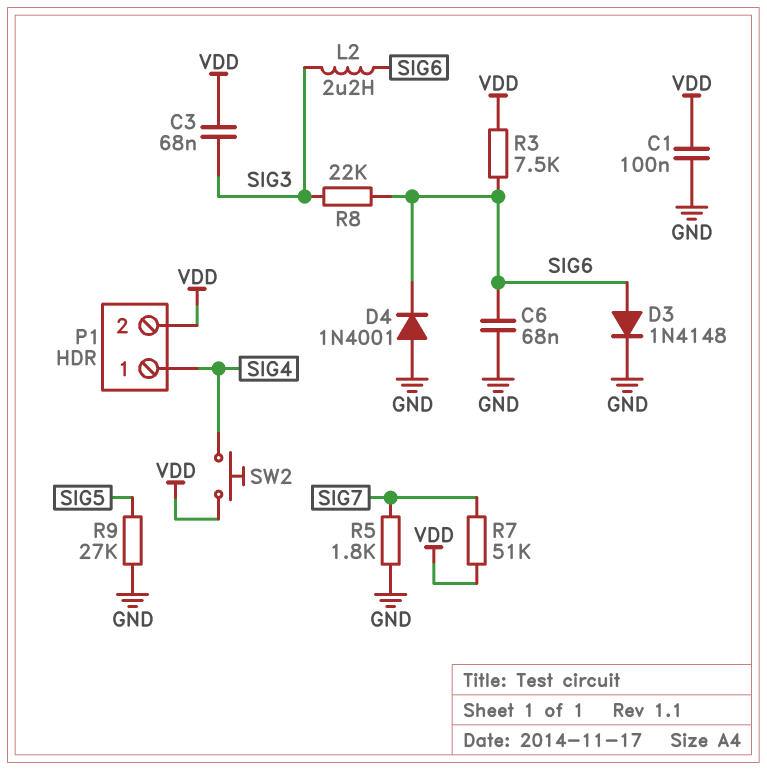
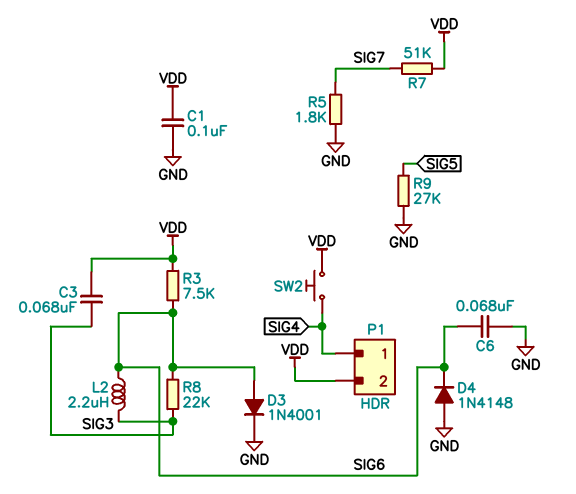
D3: diode 1N4148 (A SIG6, K GND) -> diode 1N4001 (A SIG6, K GND)
D4: diode 1N4001 (A GND, K SIG6) -> diode 1N4148 (A GND, K SIG6)

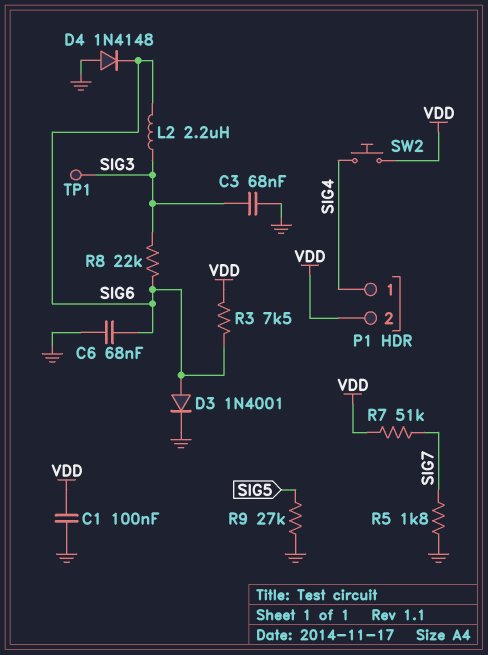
C3: 68nF (SIG3, VDD) -> 68nF (GND, SIG3)
TP1: none -> test point (SIG3)

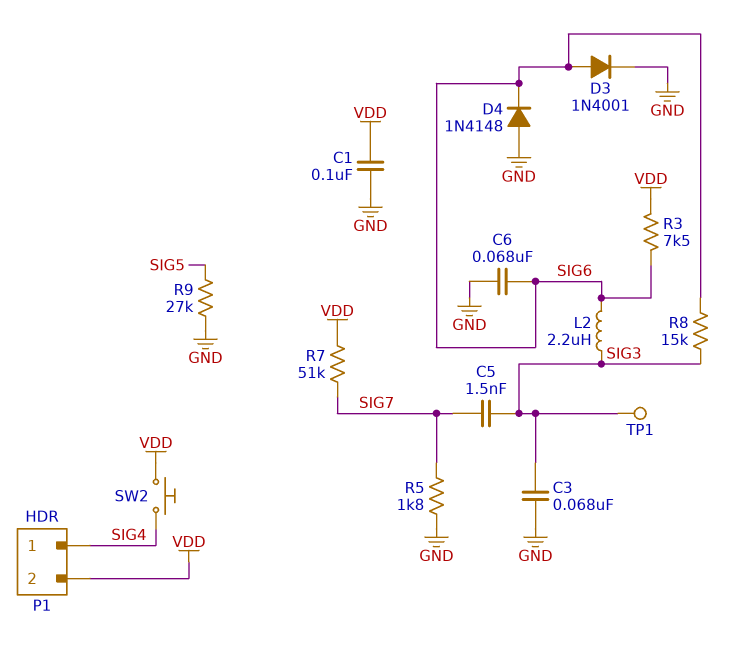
C5: none -> 1.5nF (SIG3, SIG7)
R8: 22k (SIG3, SIG6) -> 15k (SIG3, SIG6)

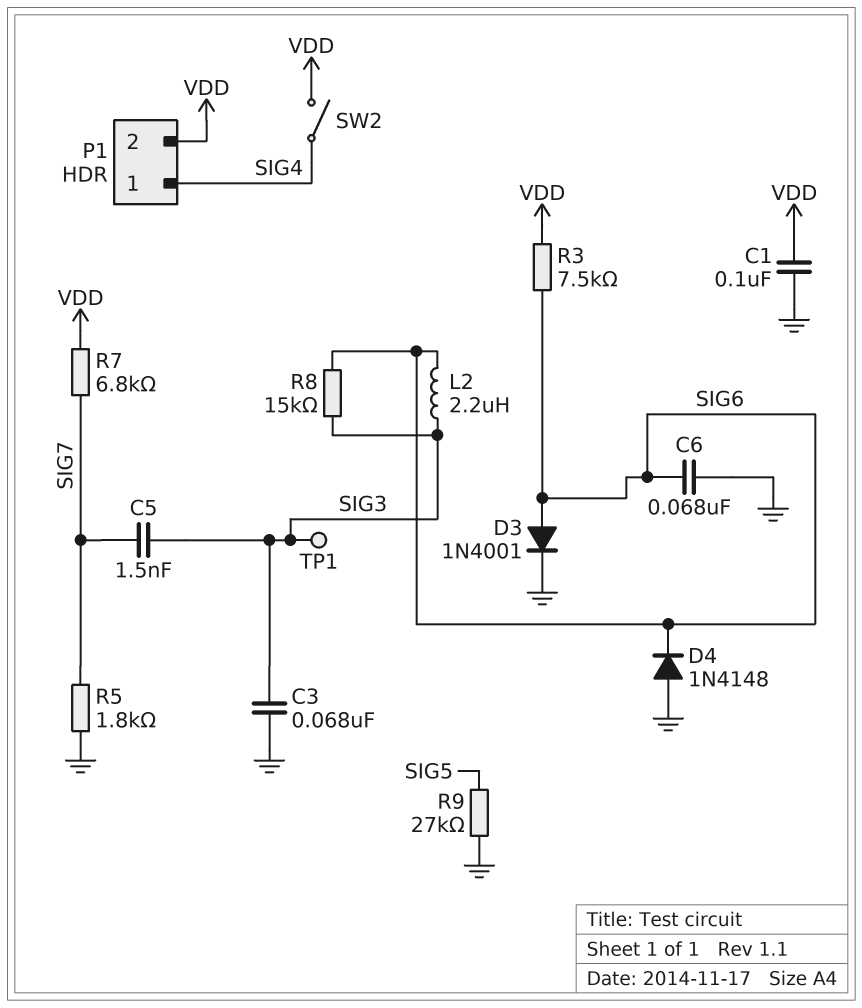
R7: 51k (SIG7, VDD) -> 6.8k (SIG7, VDD)
SW2: button (SIG4, VDD) -> switch (SIG4, VDD)

